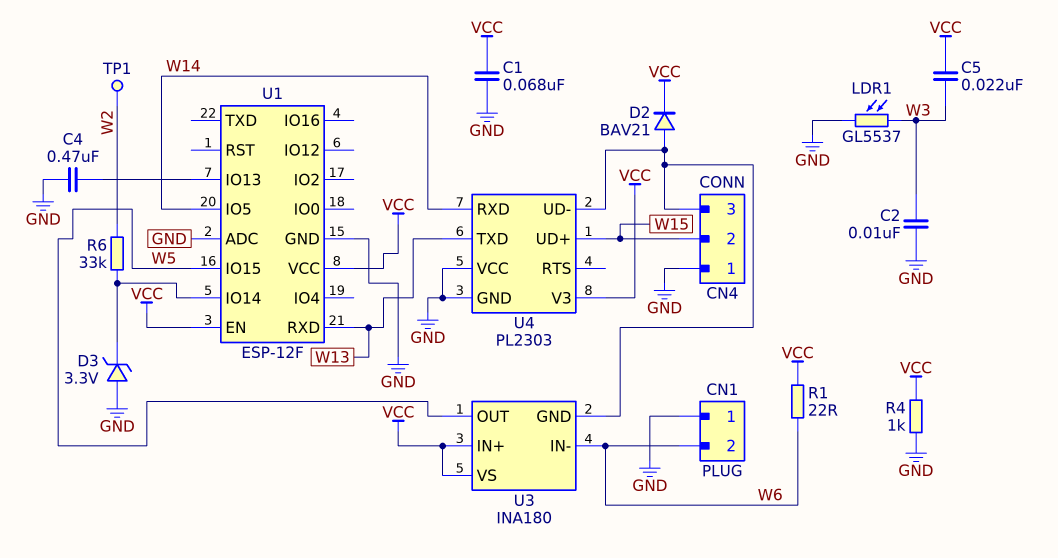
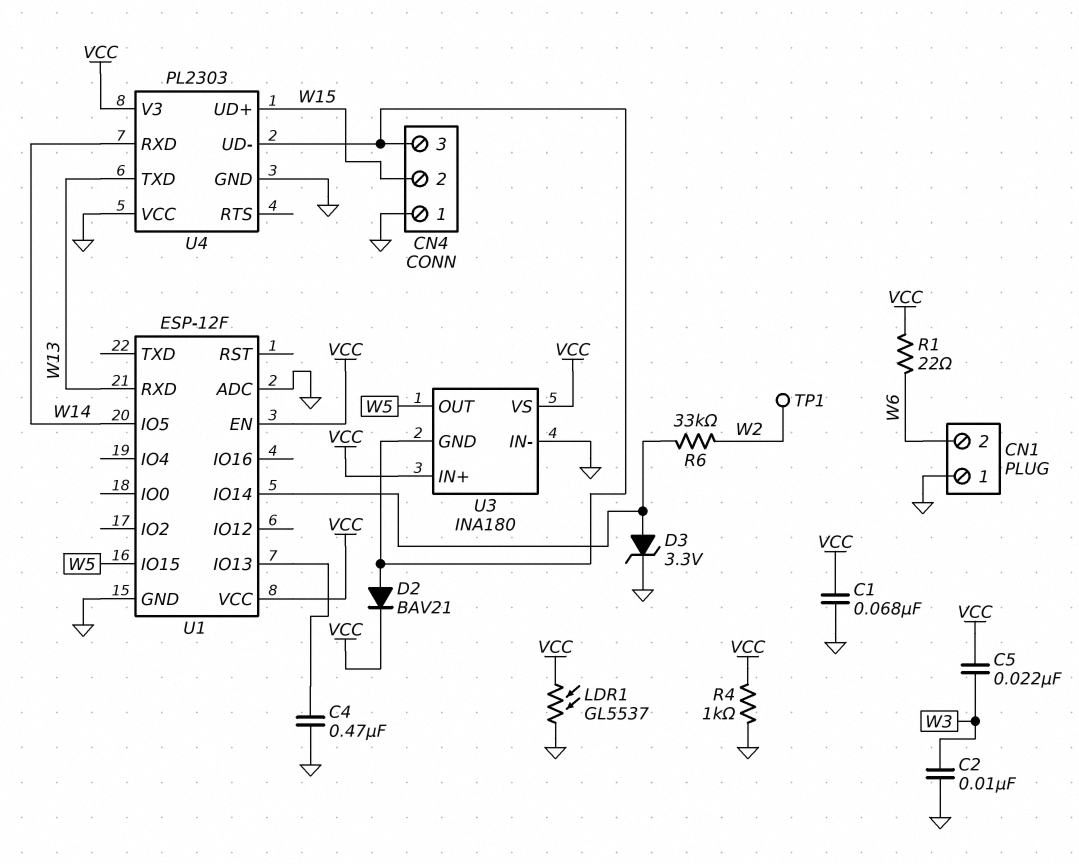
D3: zener 3.3V (A GND, K U1/IO14) -> zener 3.3V (A U1/IO14, K GND)
LDR1: GL5537 (GND, W3) -> GL5537 (GND, VCC)
U3 pin IN-: W6 -> GND

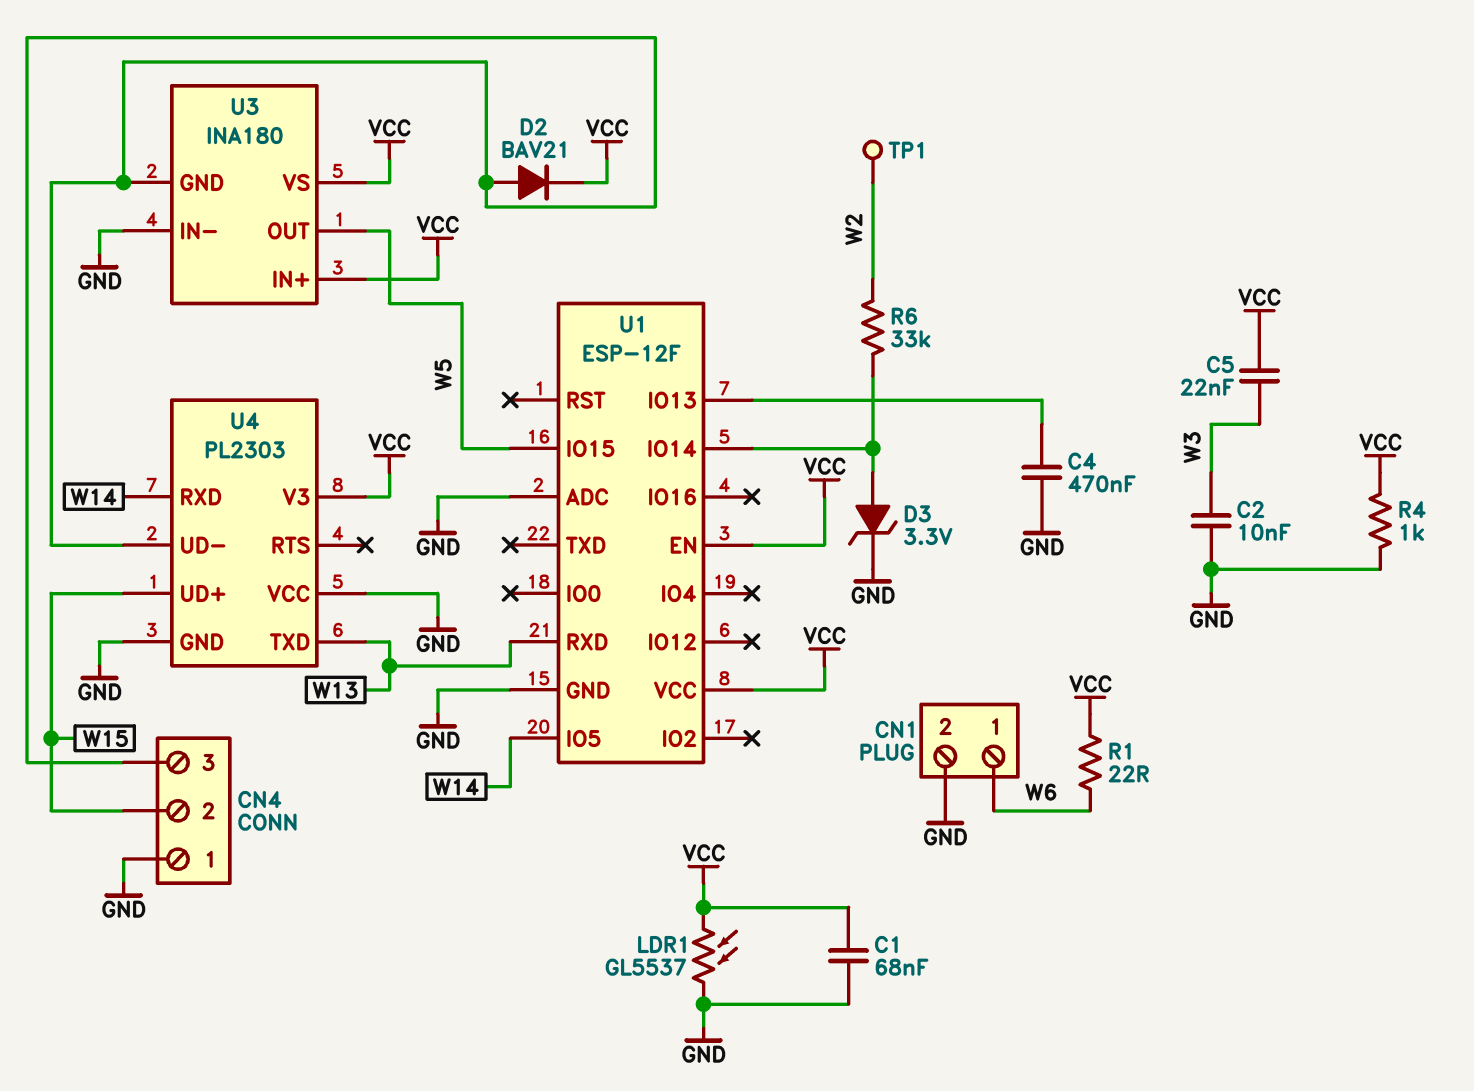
CN1 pin 1: GND -> W6
CN1 pin 2: W6 -> GND

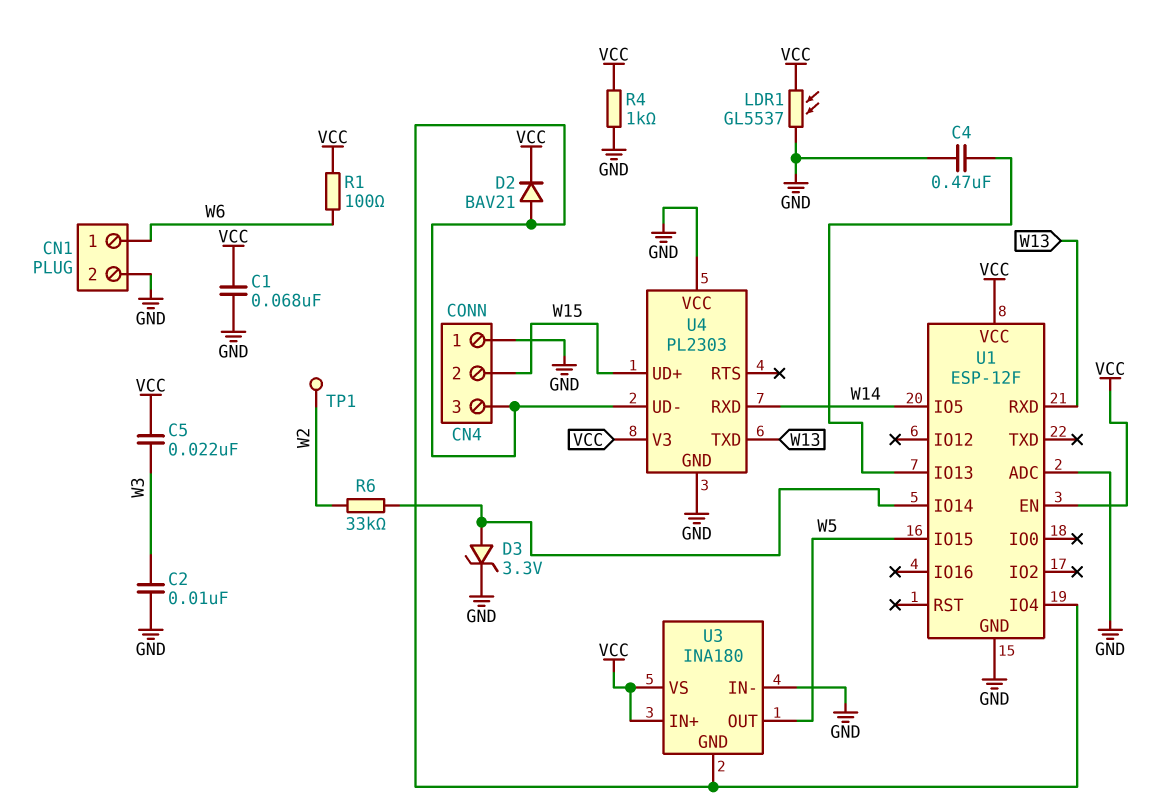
R1: 22 (VCC, W6) -> 100 (VCC, W6)
U1 pin IO4: none -> CN4/3

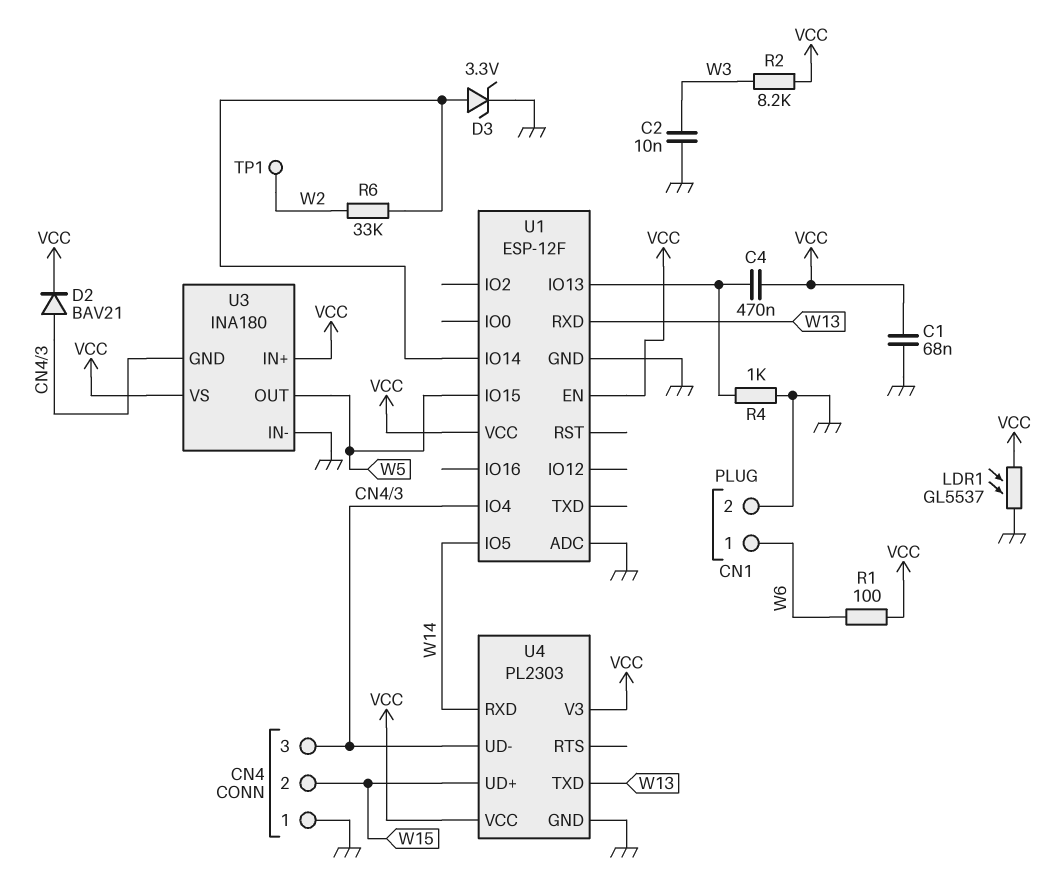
C4: 470nF (GND, U1/IO13) -> 470nF (U1/IO13, VCC)
C5: 22nF (VCC, W3) -> none
R2: none -> 8.2k (VCC, W3)
R4: 1k (GND, VCC) -> 1k (GND, U1/IO13)
U4 pin VCC: GND -> VCC

